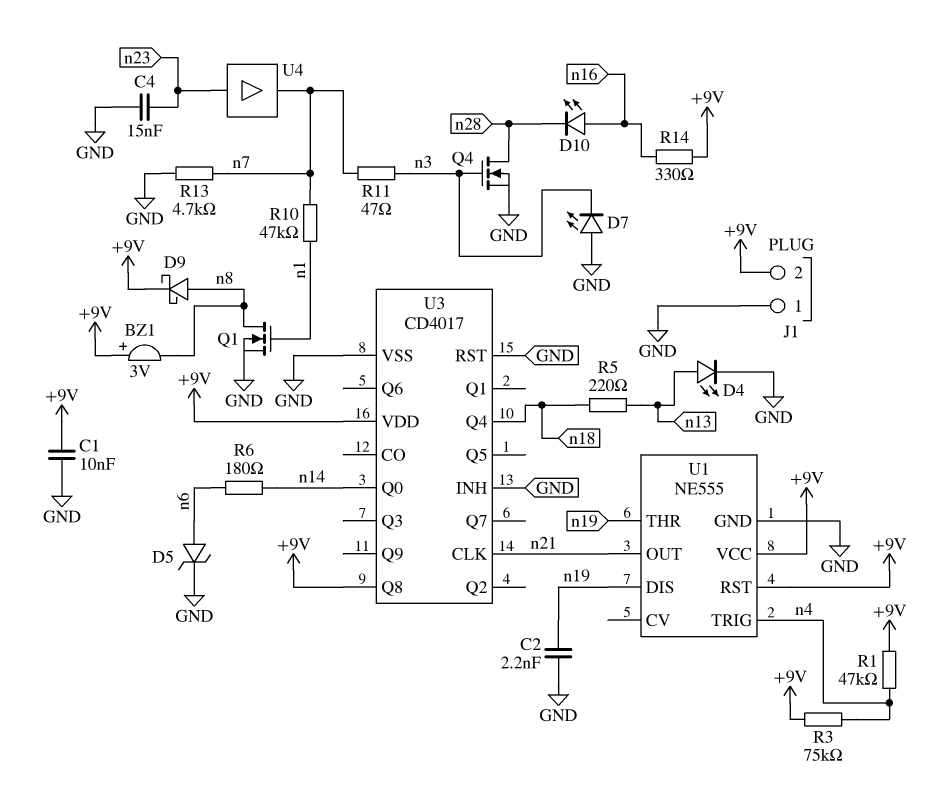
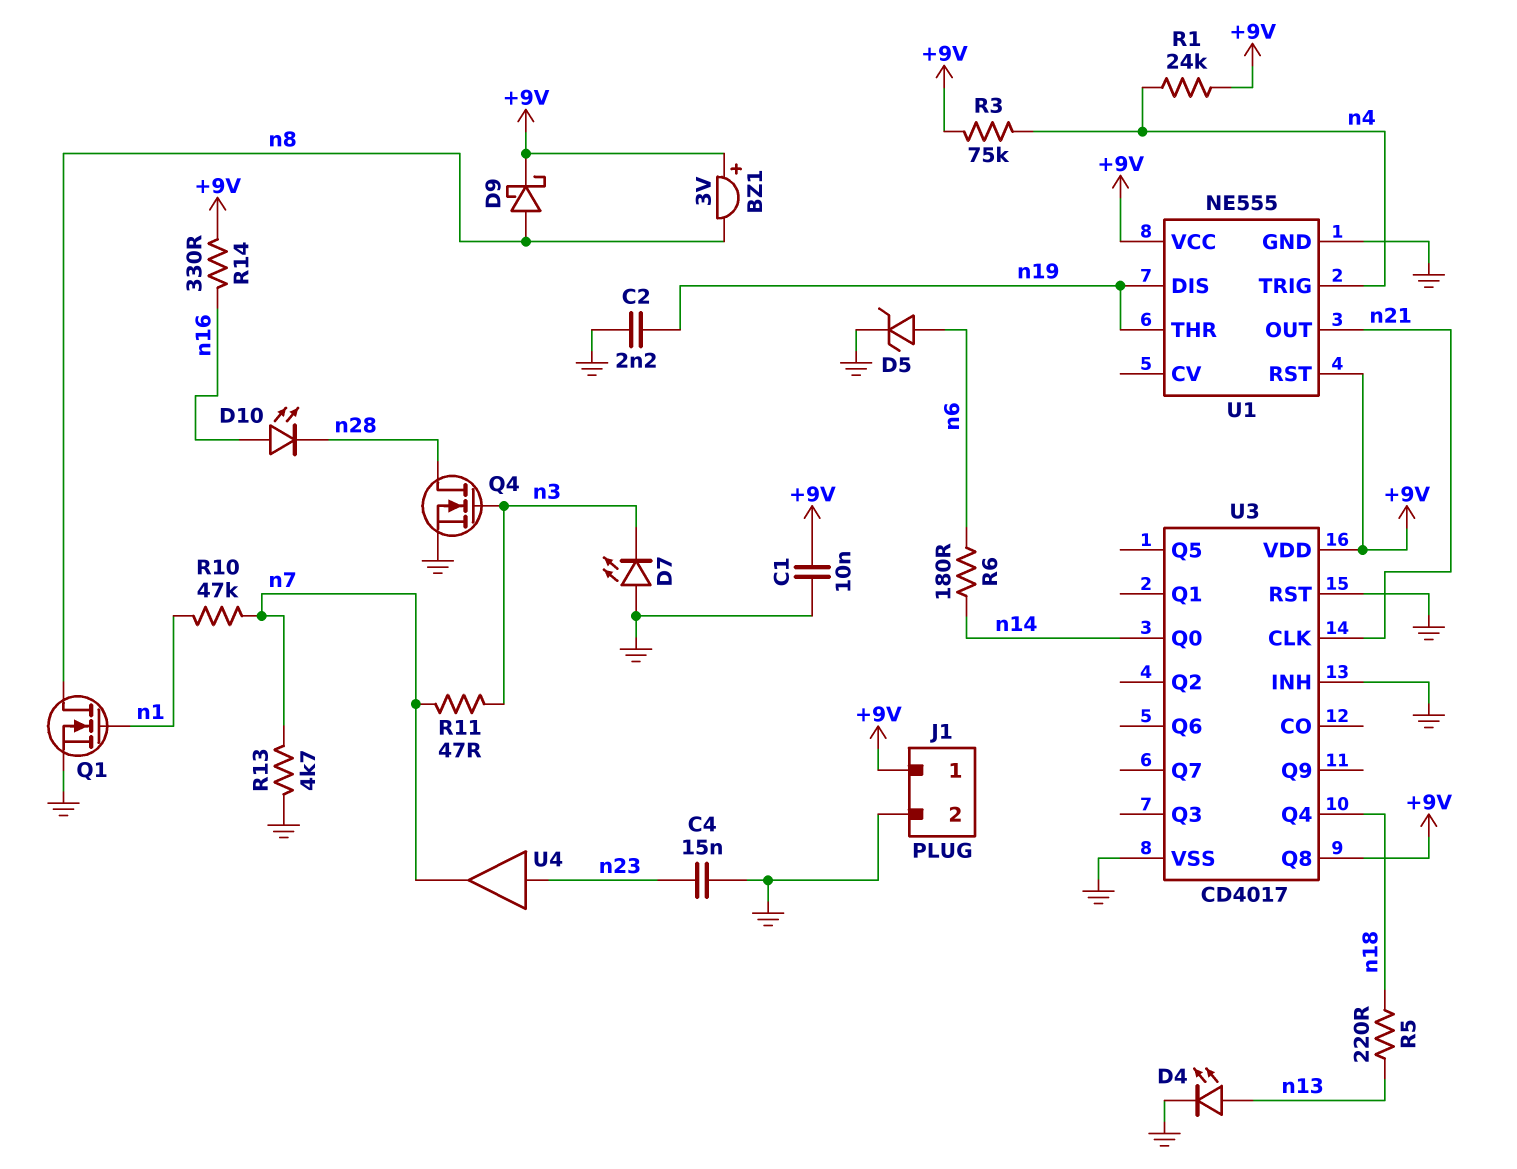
J1 pin 1: GND -> +9V
J1 pin 2: +9V -> GND
R1: 47k (+9V, n4) -> 24k (+9V, n4)

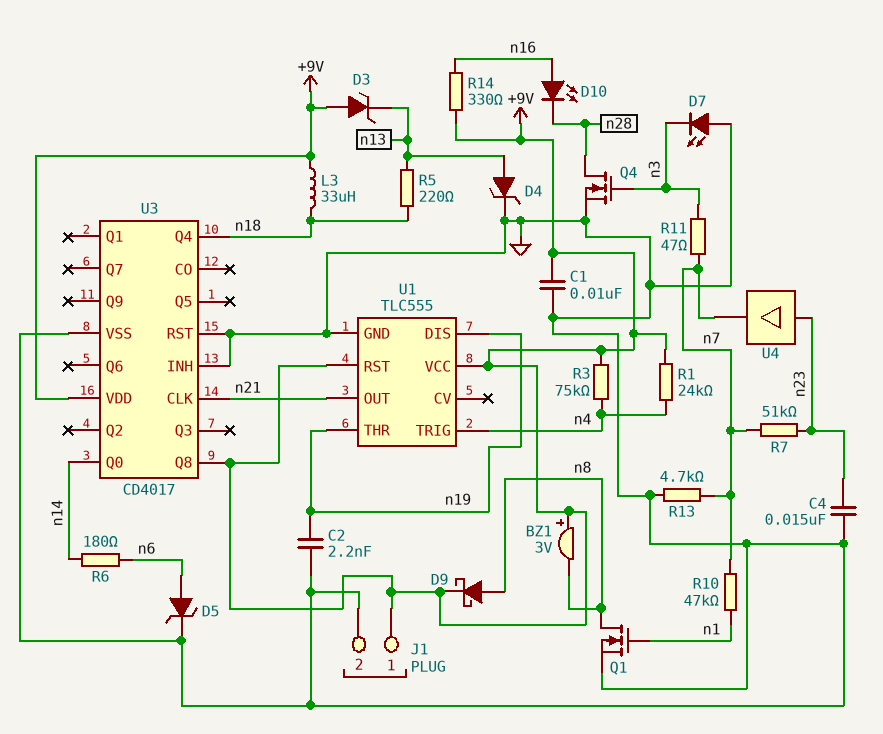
D3: none -> zener (A +9V, K n13)
D4: LED (A n13, K GND) -> zener (A n13, K GND)
L3: none -> 33uH (+9V, n18)
R7: none -> 51k (n7, n23)
U1: NE555 -> TLC555

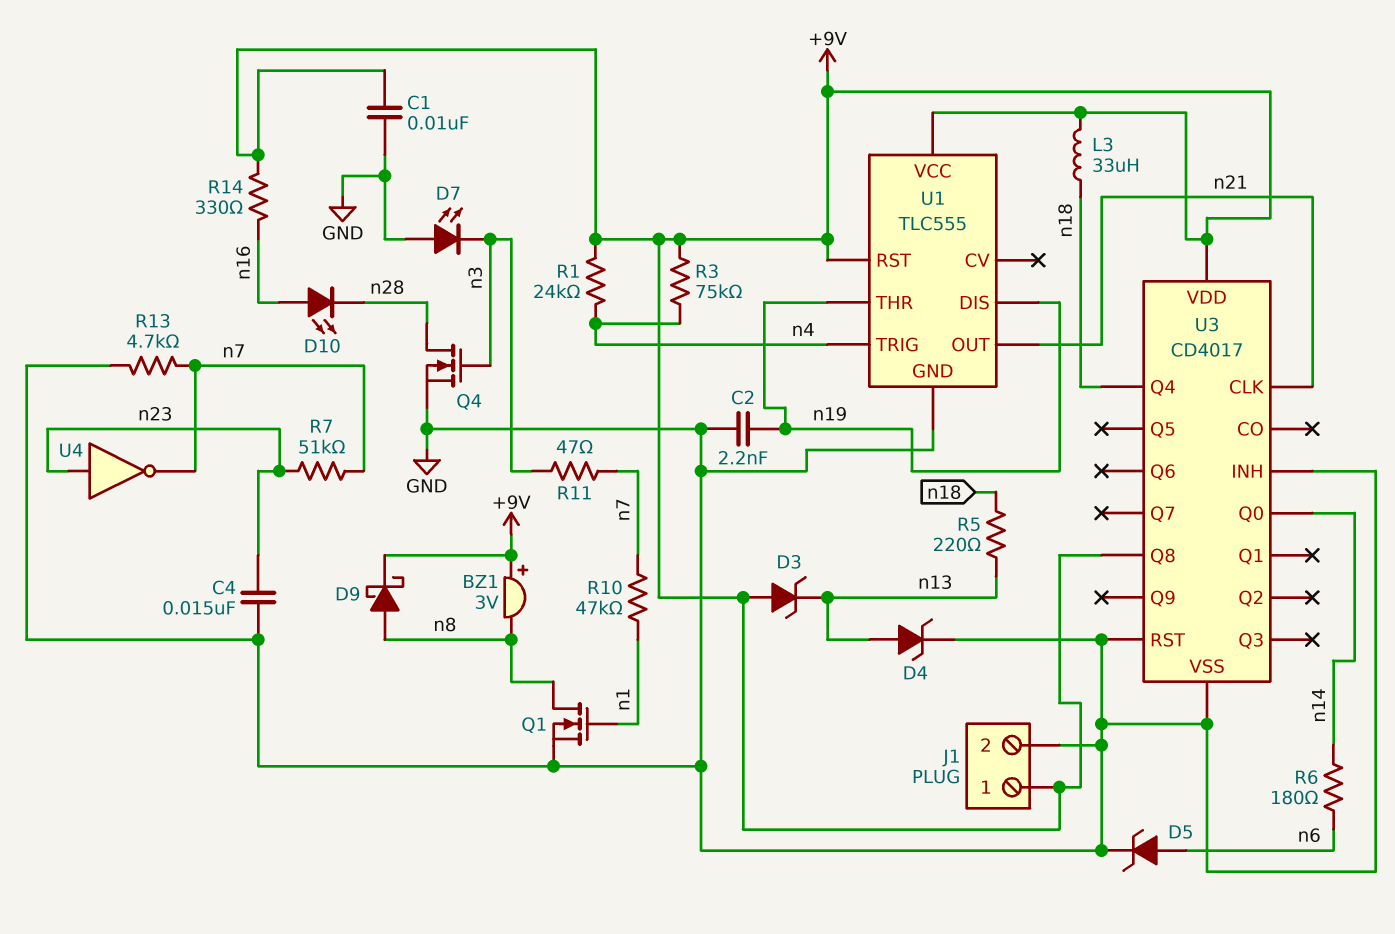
U4: buffer (in n23, out n7) -> NOT (in n23, out n7)

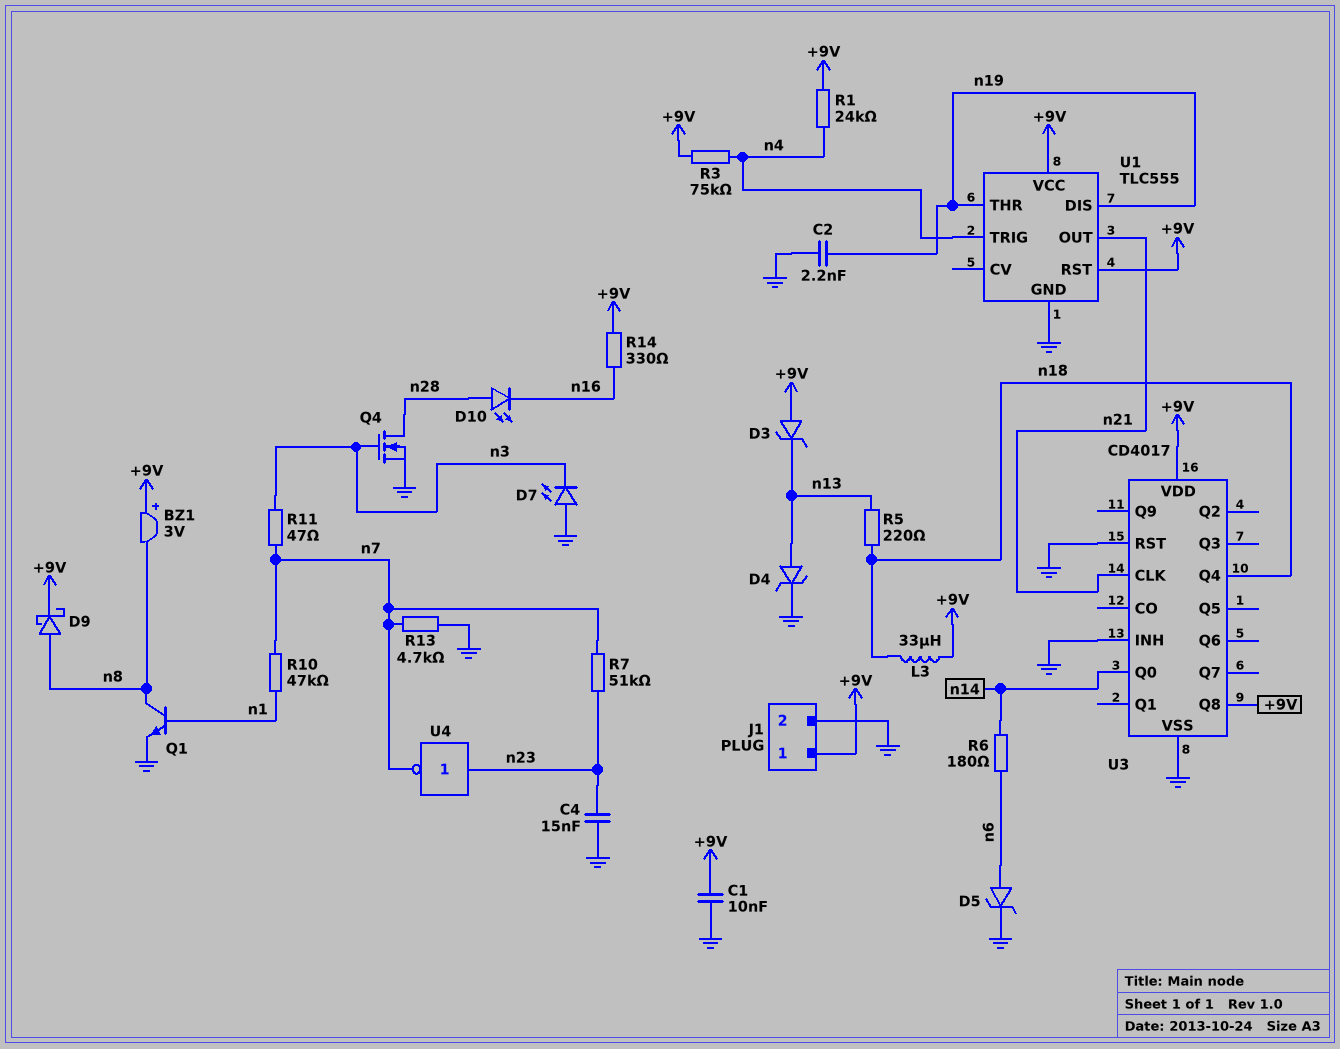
D10: LED (A n16, K n28) -> LED (A n28, K n16)
Q1: NMOS (G n1, D n8, S GND) -> NPN (B n1, C n8, E GND)

